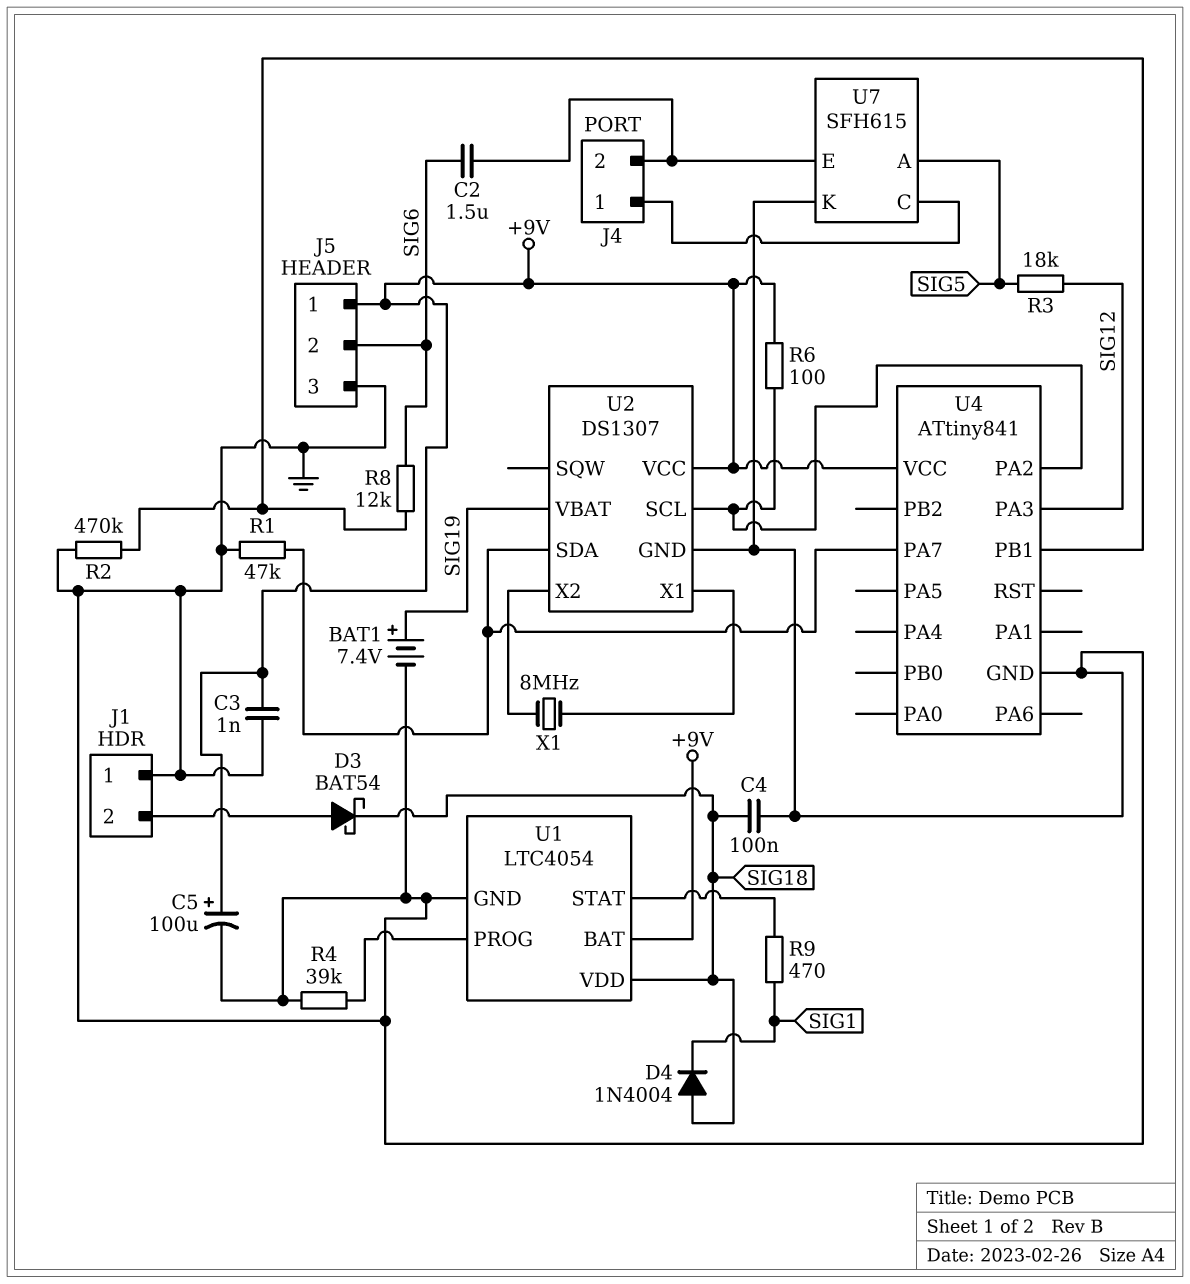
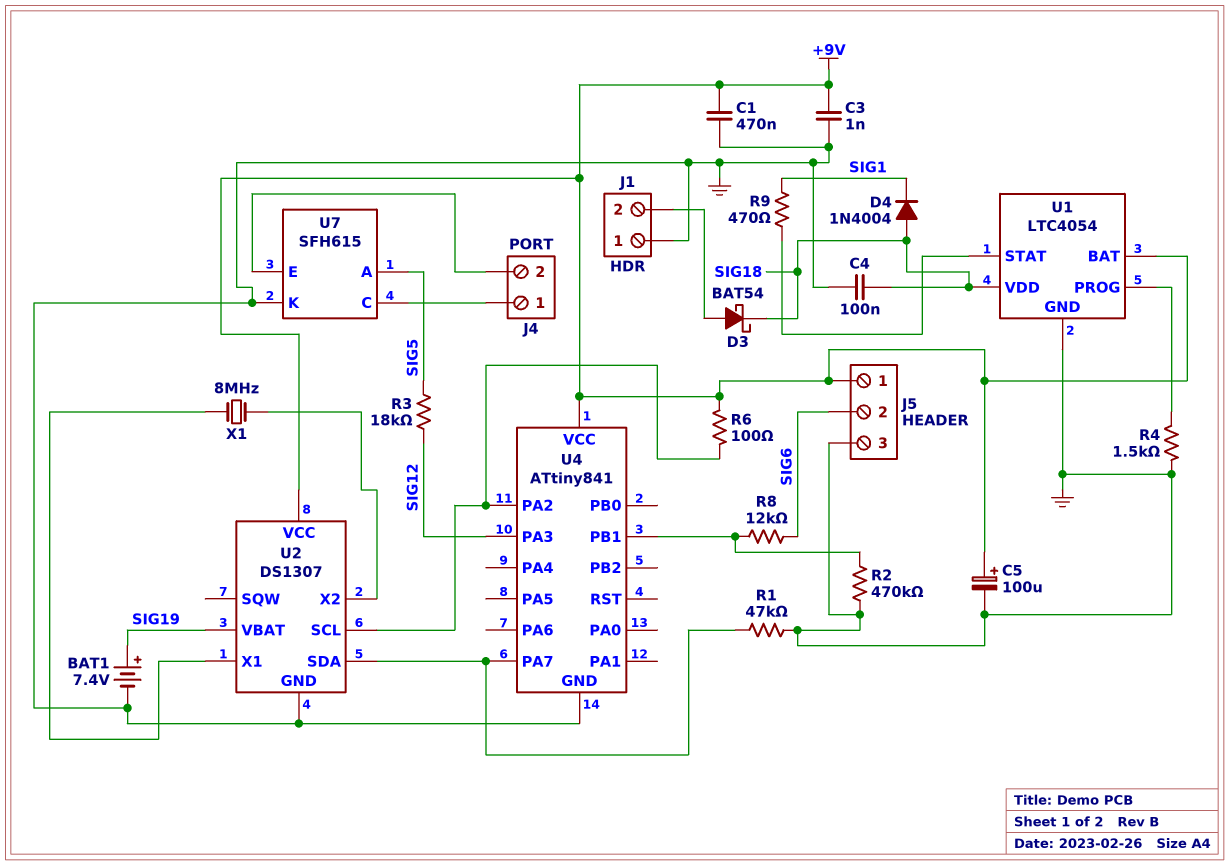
C1: none -> 470nF (+9V, GND)
C2: 1.5uF (J4/2, SIG6) -> none
R4: 39k (GND, U1/PROG) -> 1.5k (GND, U1/PROG)

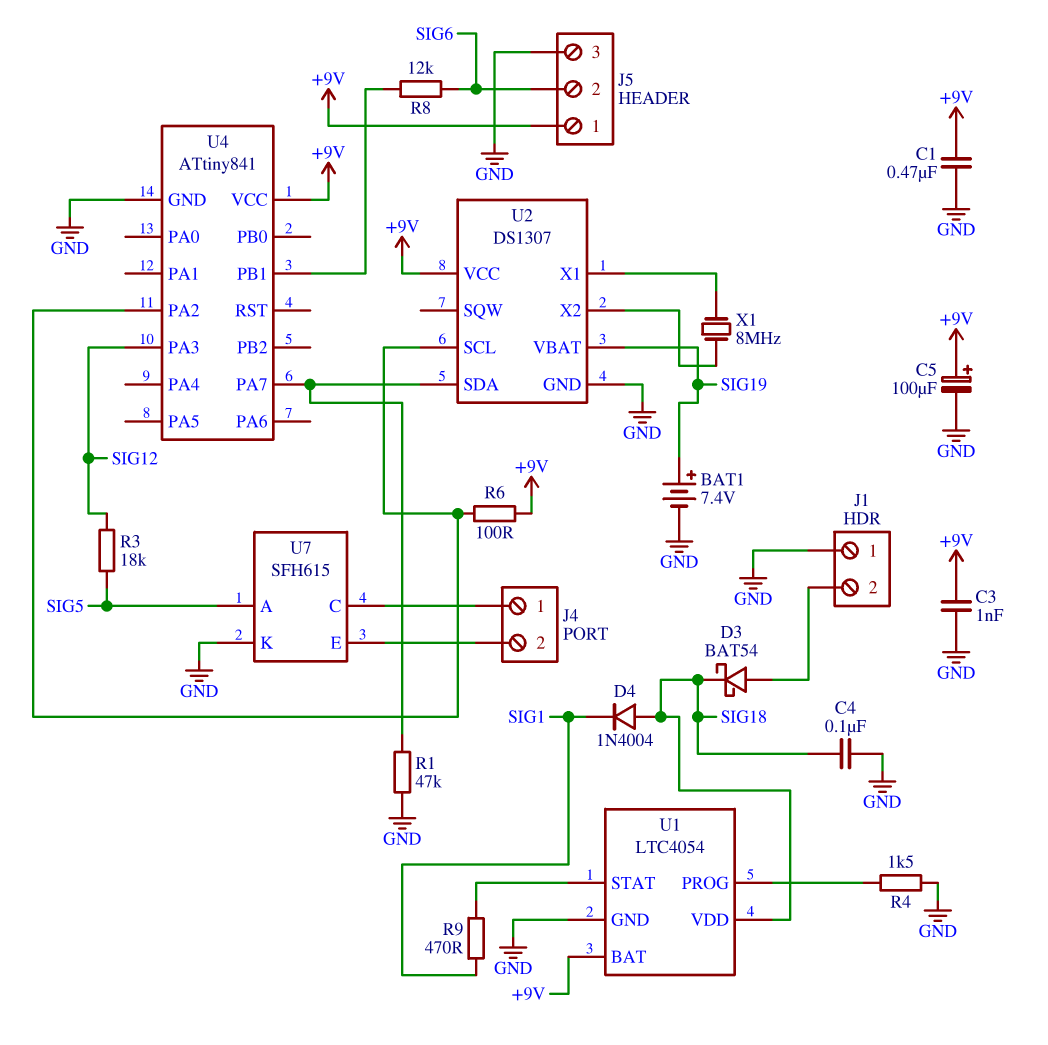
R2: 470k (GND, U4/PB1) -> none

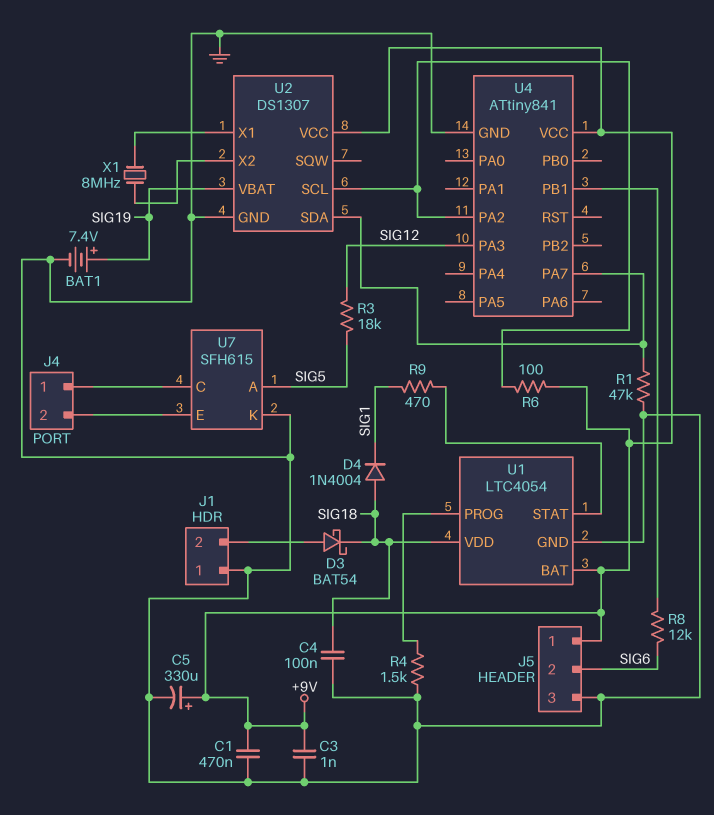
C5: 100uF (plus +9V, minus GND) -> 330uF (plus +9V, minus GND)

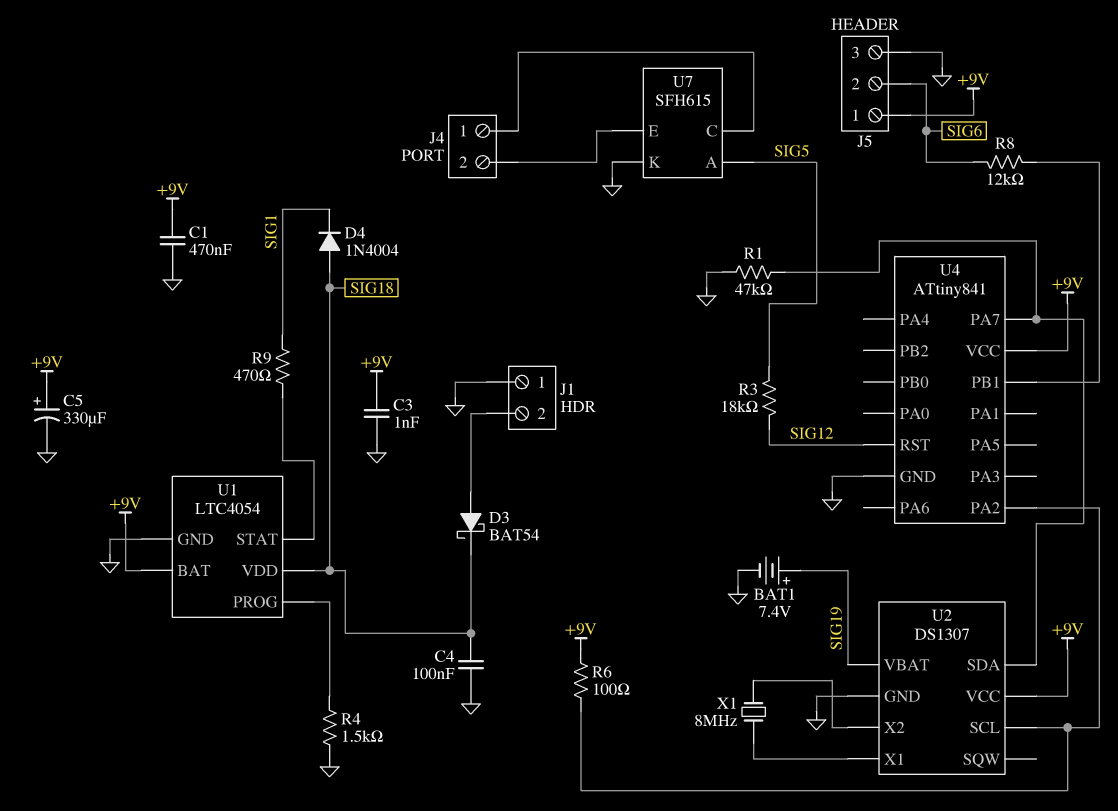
U4 pin PA3: SIG12 -> none
U4 pin RST: none -> SIG12

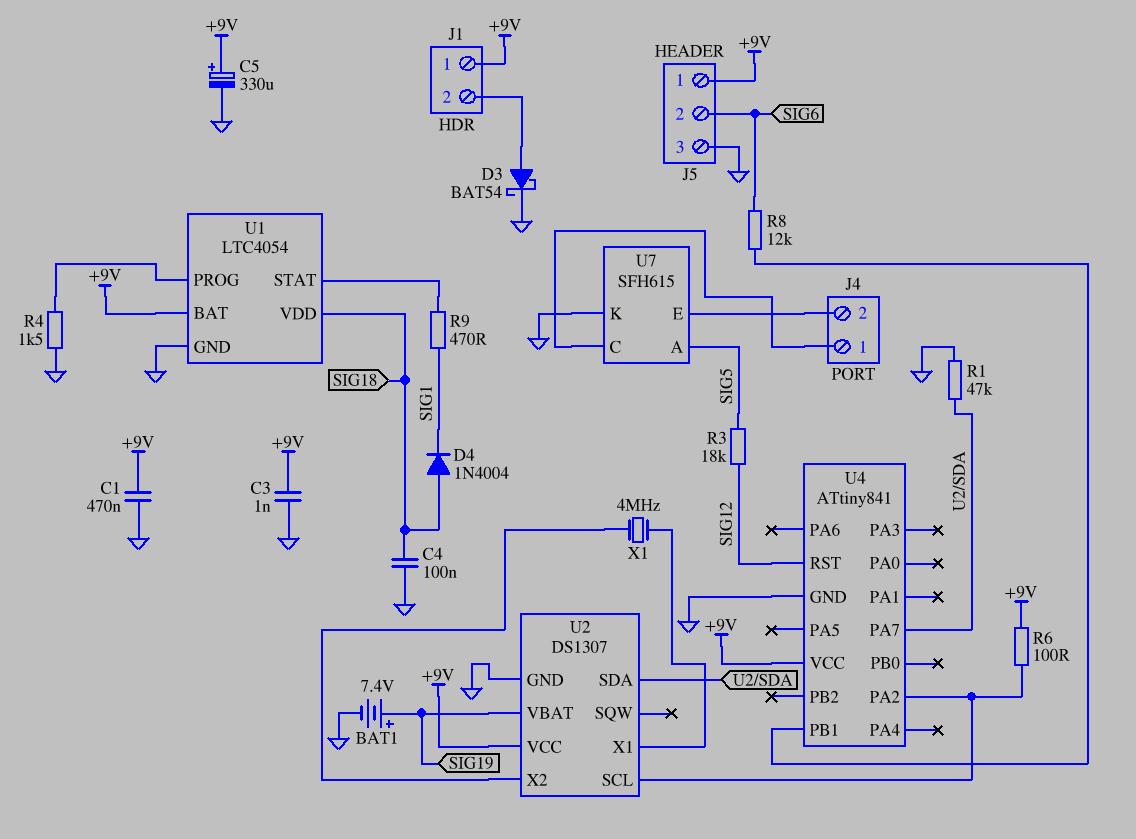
D3: schottky BAT54 (A J1/2, K SIG18) -> schottky BAT54 (A J1/2, K GND)
J1 pin 1: GND -> +9V
X1: 8MHz (U2/X1, U2/X2) -> 4MHz (U2/X1, U2/X2)

